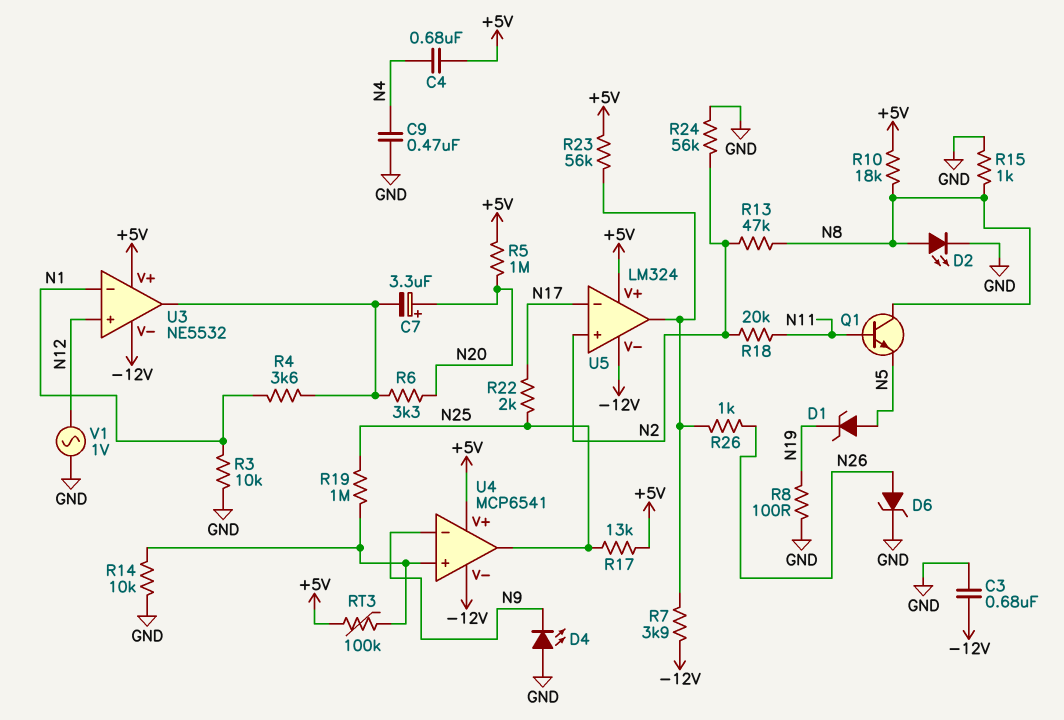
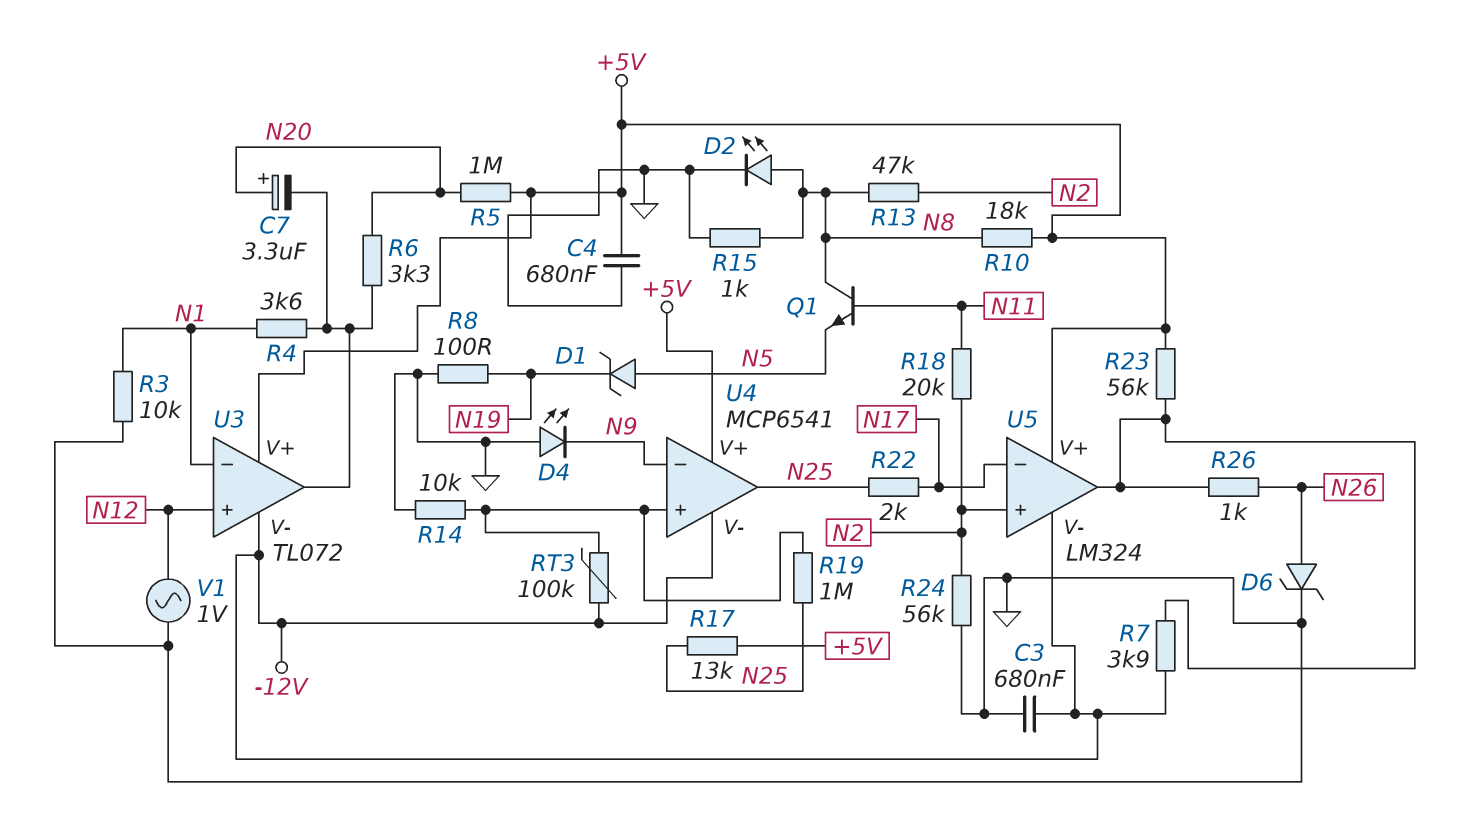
C4: 680nF (+5V, N4) -> 680nF (+5V, GND)
C9: 470nF (GND, N4) -> none
RT3: 100k (+5V, U4/in+) -> 100k (-12V, U4/in+)
U3: NE5532 -> TL072

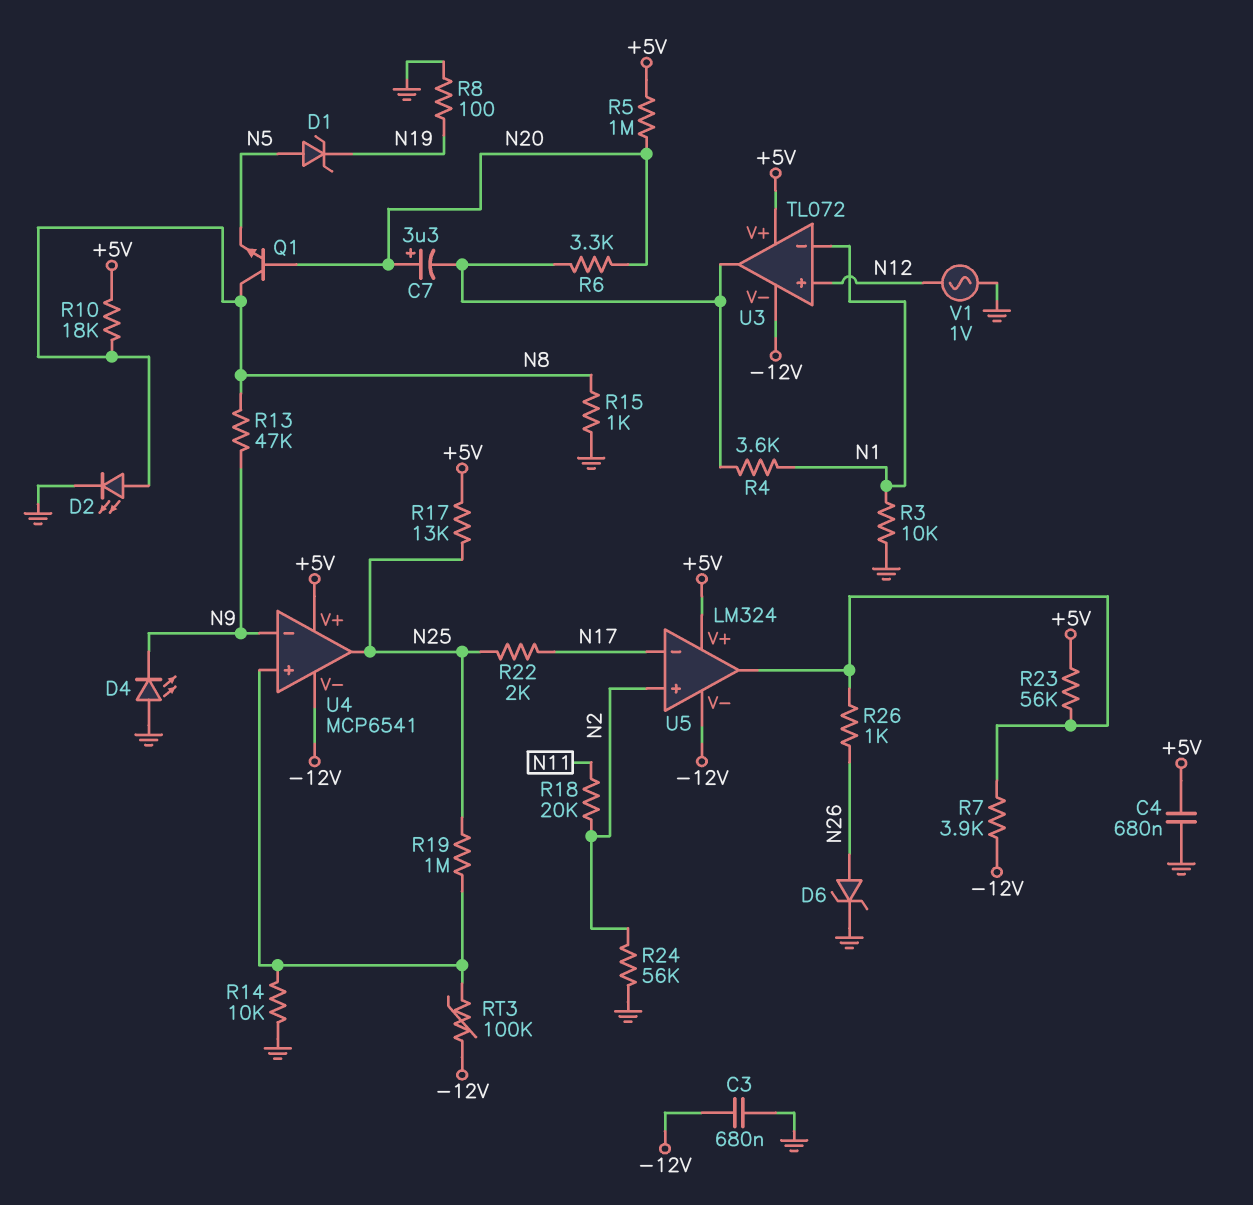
Q1: NPN (B N11, C N8, E N5) -> NPN (B N20, C N8, E N5)
R13: 47k (N2, N8) -> 47k (N8, N9)

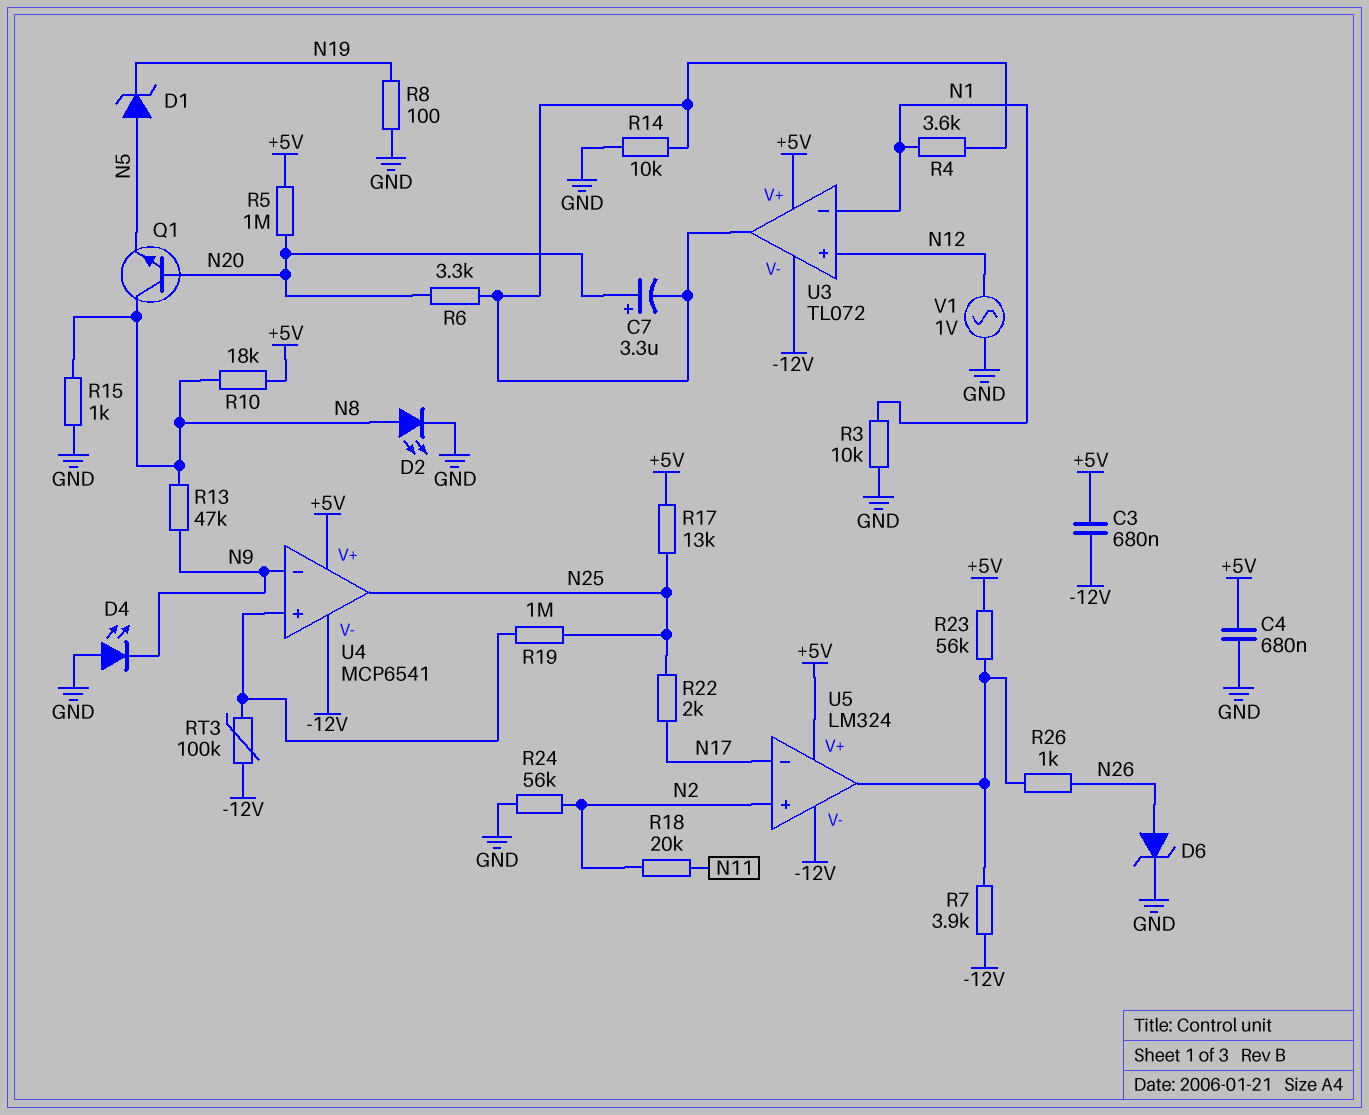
C3: 680nF (-12V, GND) -> 680nF (+5V, -12V)
R14: 10k (GND, U4/in+) -> 10k (GND, U3/out)

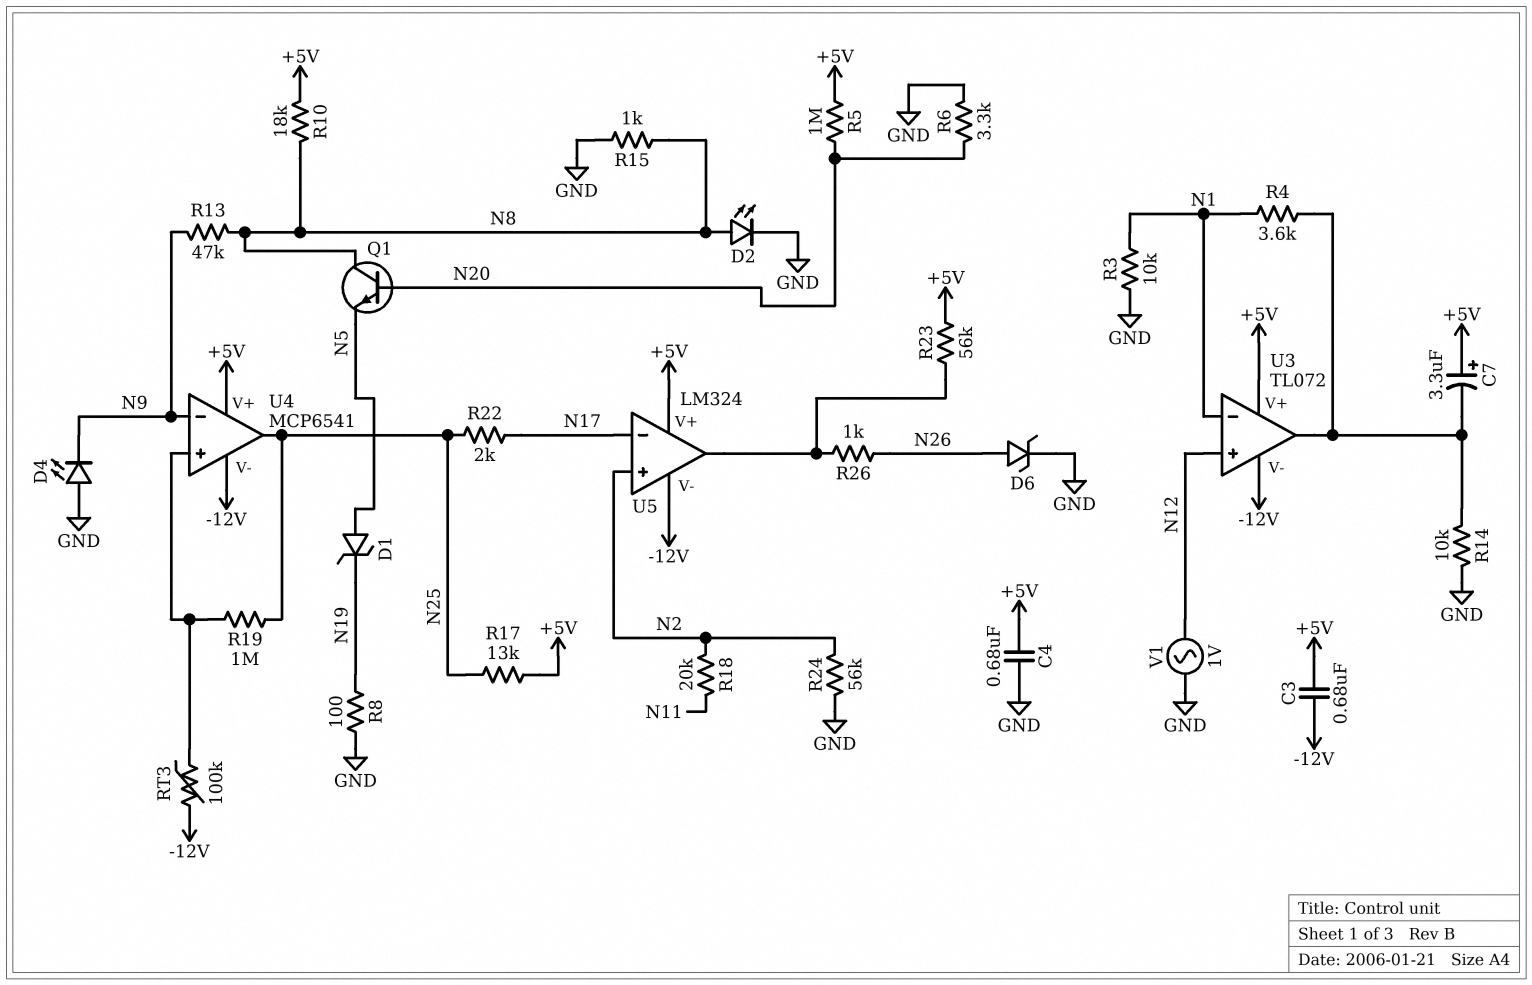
C7: 3.3uF (plus N20, minus U3/out) -> 3.3uF (plus +5V, minus U3/out)
R6: 3.3k (N20, U3/out) -> 3.3k (GND, N20)
R7: 3.9k (-12V, U5/out) -> none

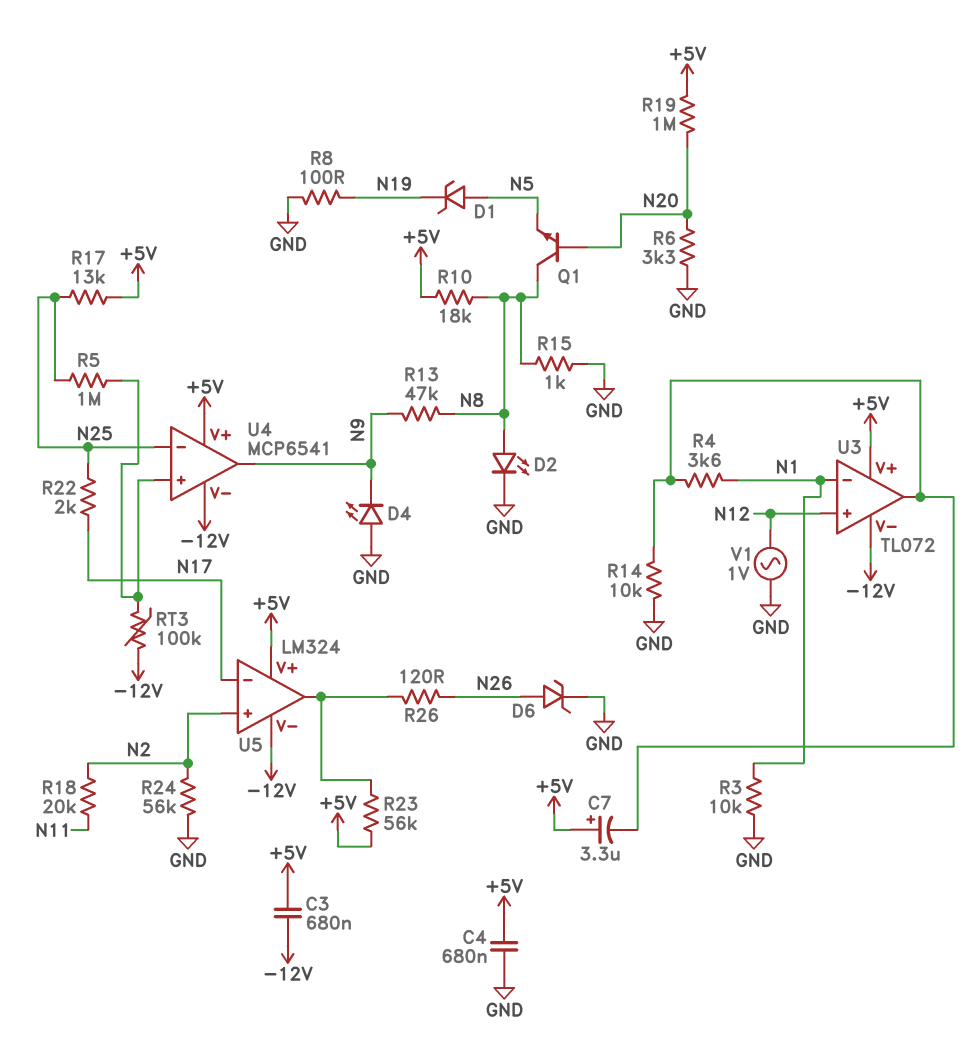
R5: 1M (+5V, N20) -> 1M (N25, U4/in+)
R19: 1M (N25, U4/in+) -> 1M (+5V, N20)
R26: 1k (N26, U5/out) -> 120 (N26, U5/out)
U4 pin in-: N9 -> N25
U4 pin out: N25 -> N9

